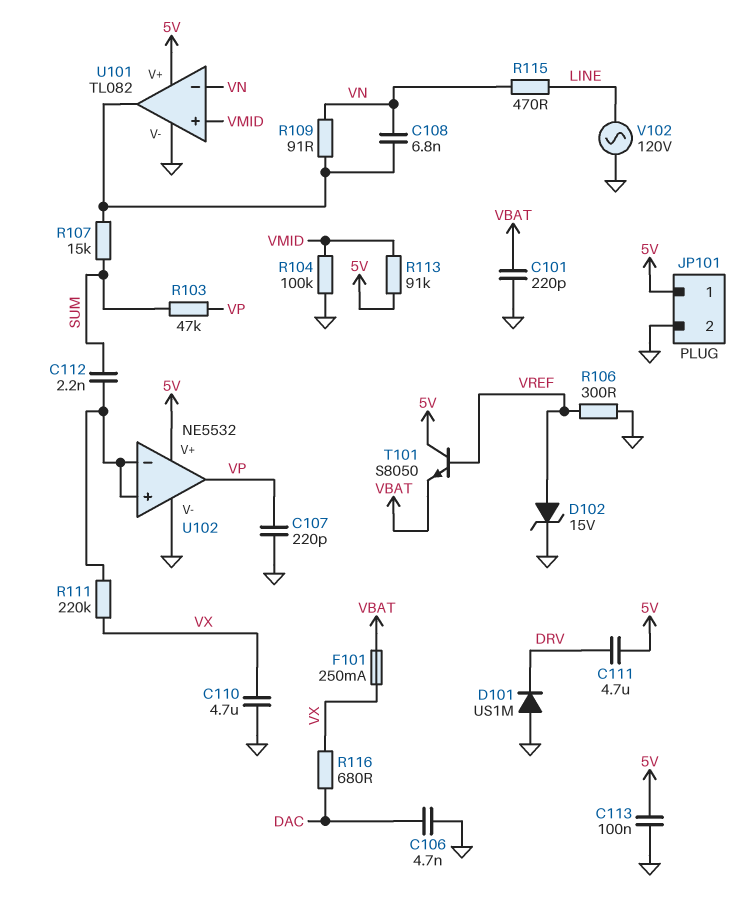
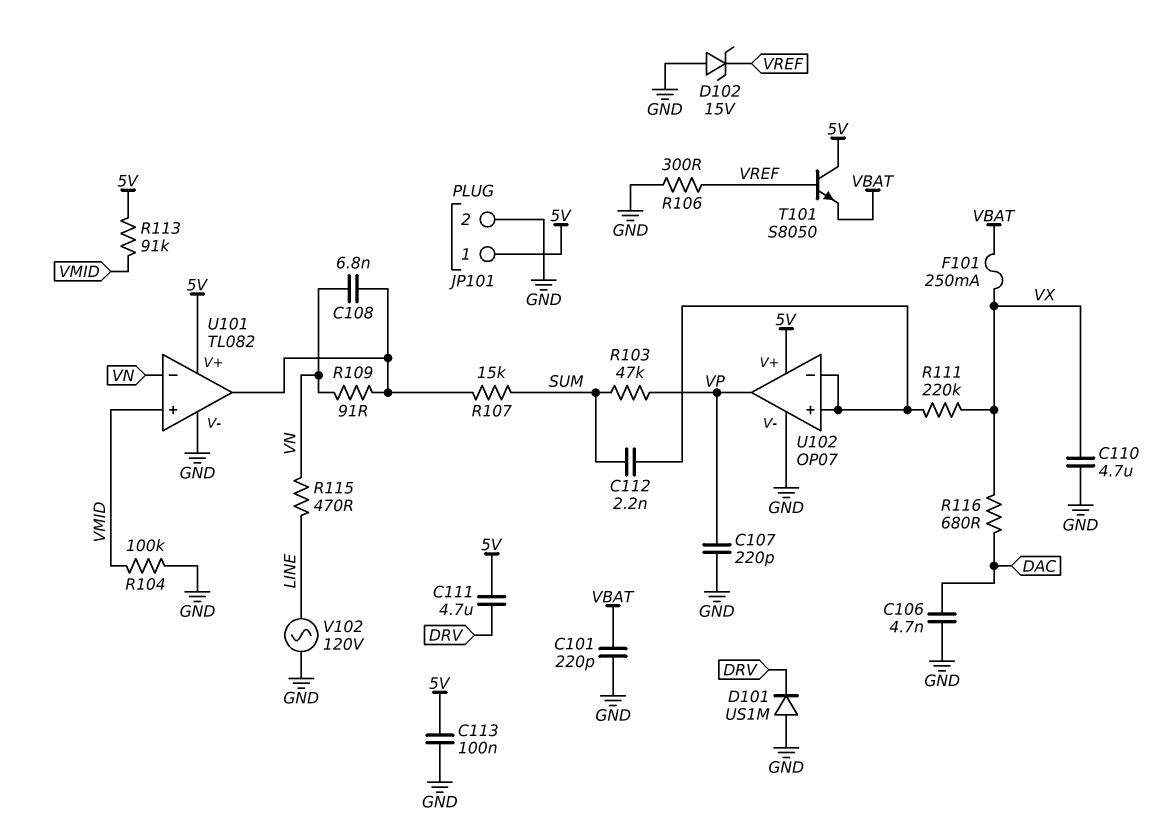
D102: zener 15V (A VREF, K GND) -> zener 15V (A GND, K VREF)
U102: NE5532 -> OP07

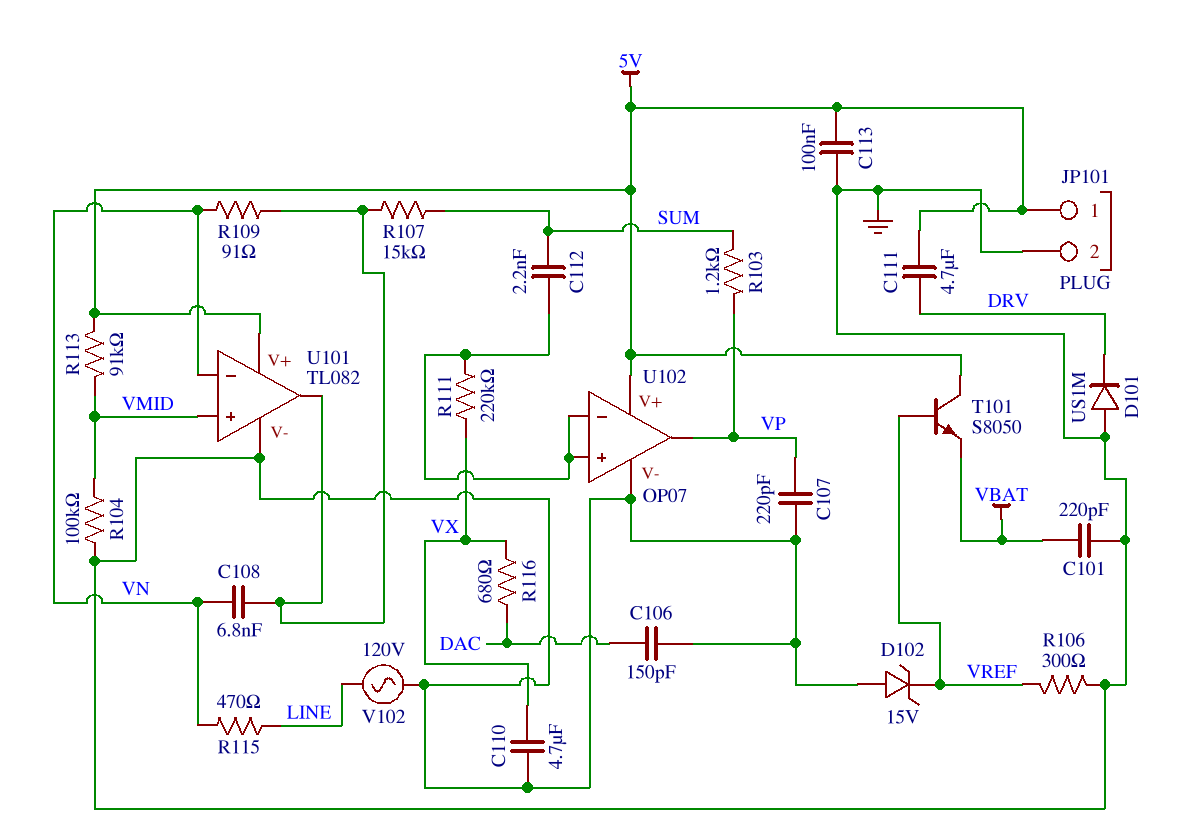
C106: 4.7nF (DAC, GND) -> 150pF (DAC, GND)
F101: 250mA (VBAT, VX) -> none
R103: 47k (SUM, VP) -> 1.2k (SUM, VP)

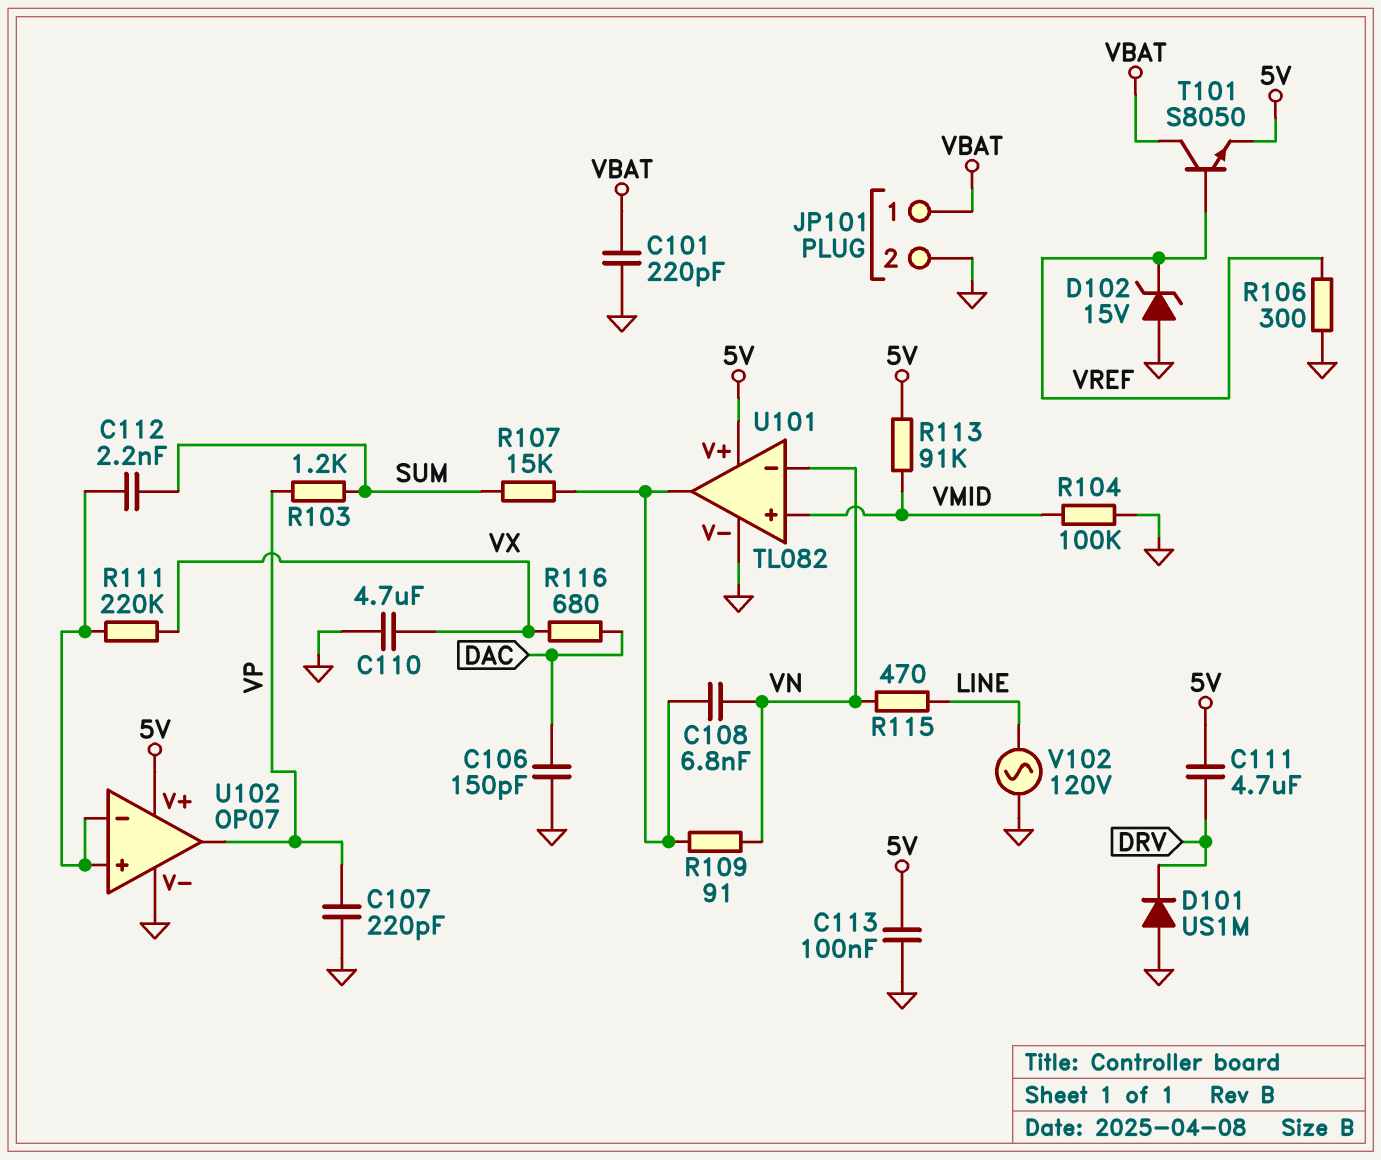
JP101 pin 1: 5V -> VBAT
T101: NPN S8050 (B VREF, C 5V, E VBAT) -> NPN S8050 (B VREF, C VBAT, E 5V)

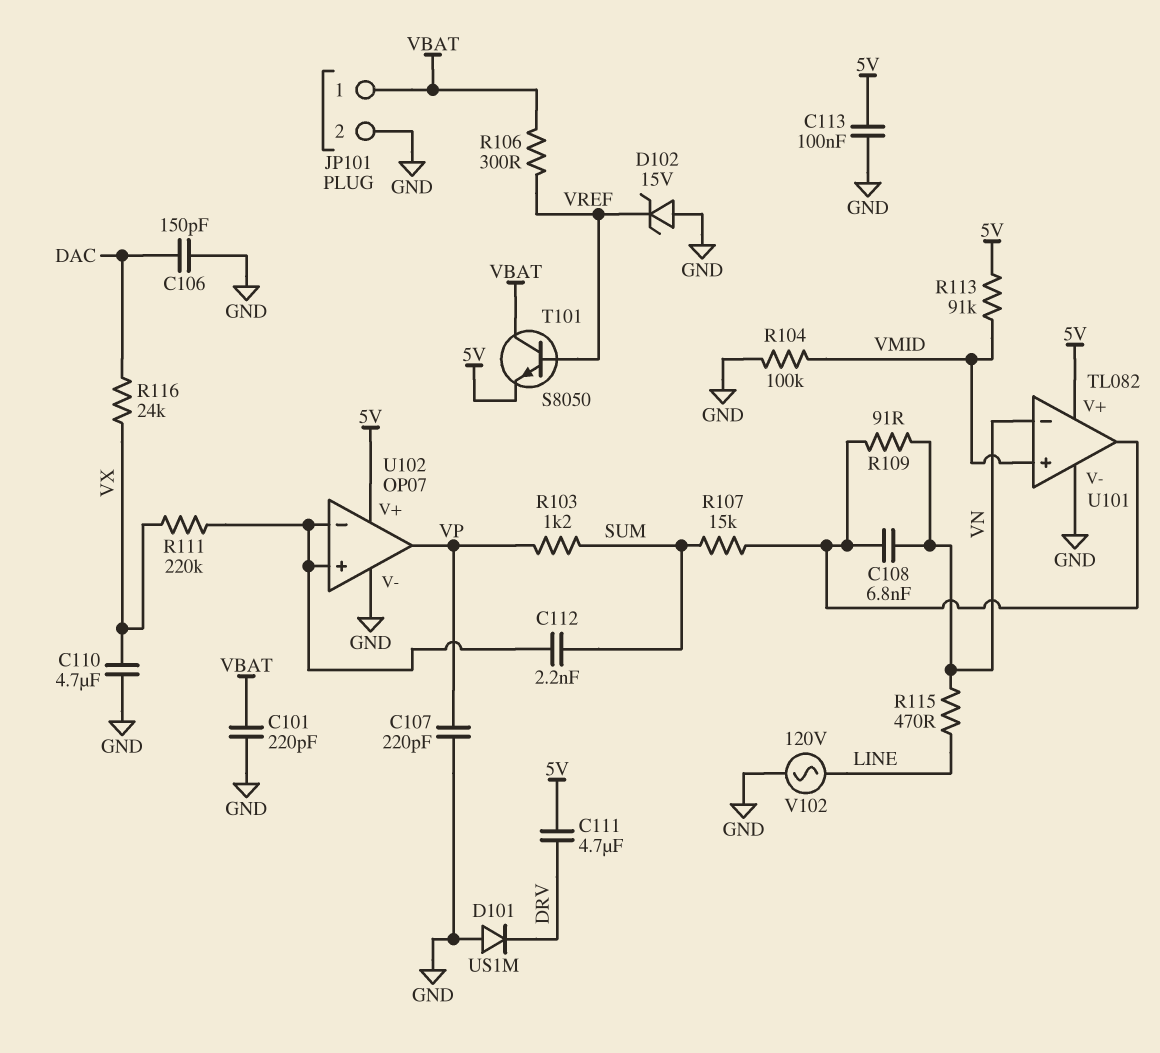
R106: 300 (GND, VREF) -> 300 (VBAT, VREF)
R116: 680 (DAC, VX) -> 24k (DAC, VX)

